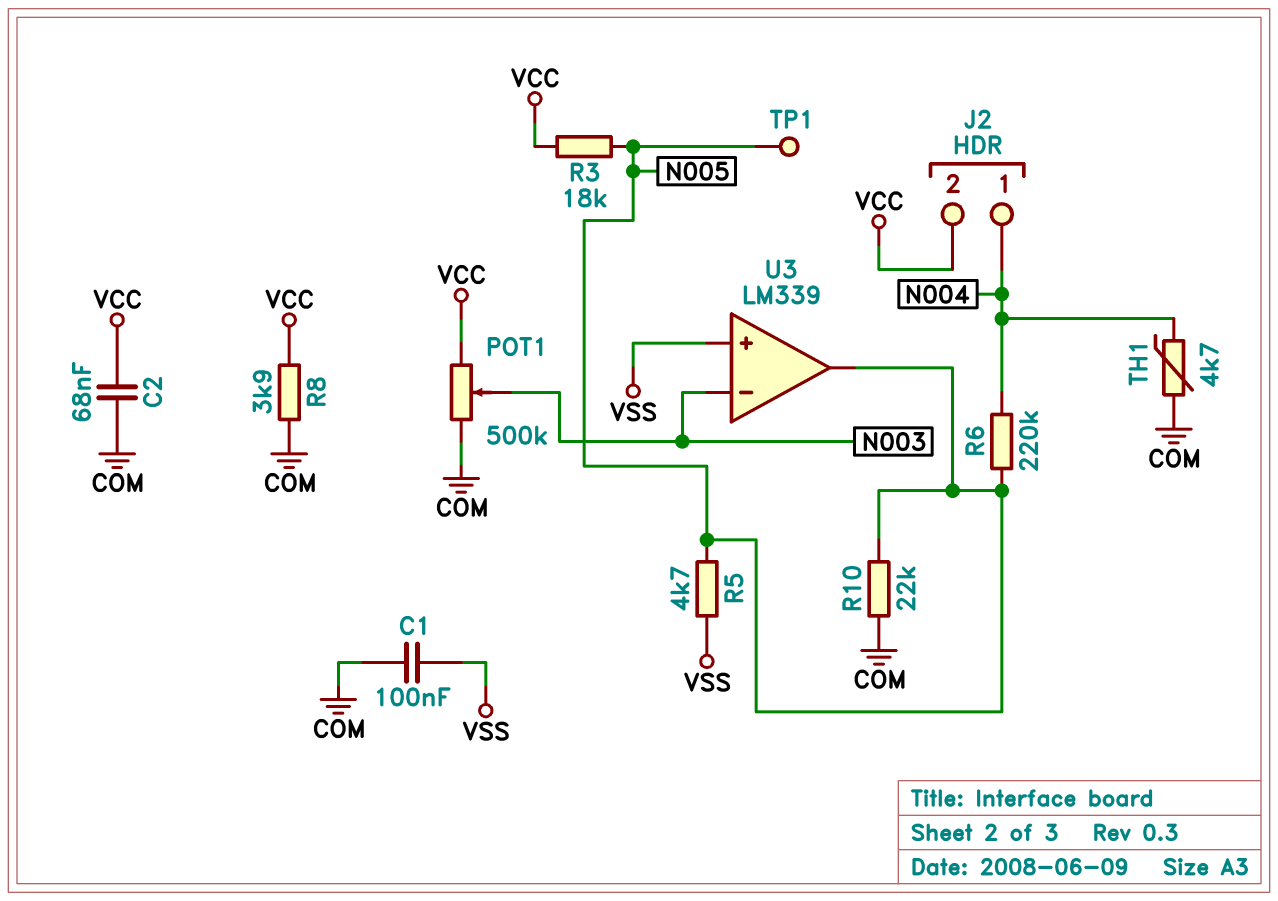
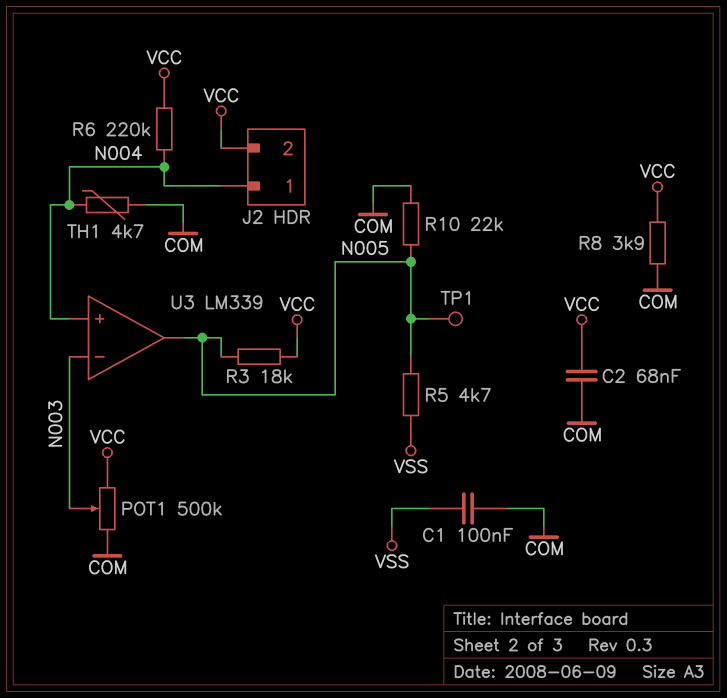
R6: 220k (N004, N005) -> 220k (N004, VCC)
U3 pin in+: VSS -> N004

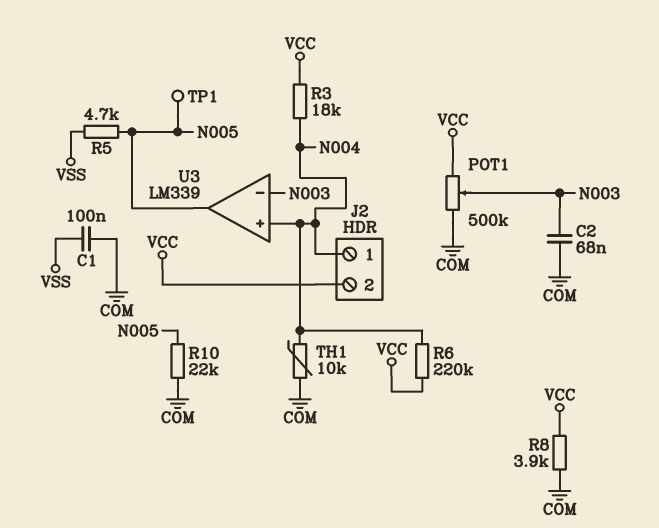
C2: 68nF (COM, VCC) -> 68nF (COM, N003)
R3: 18k (N005, VCC) -> 18k (N004, VCC)
TH1: 4.7k (COM, N004) -> 10k (COM, N004)

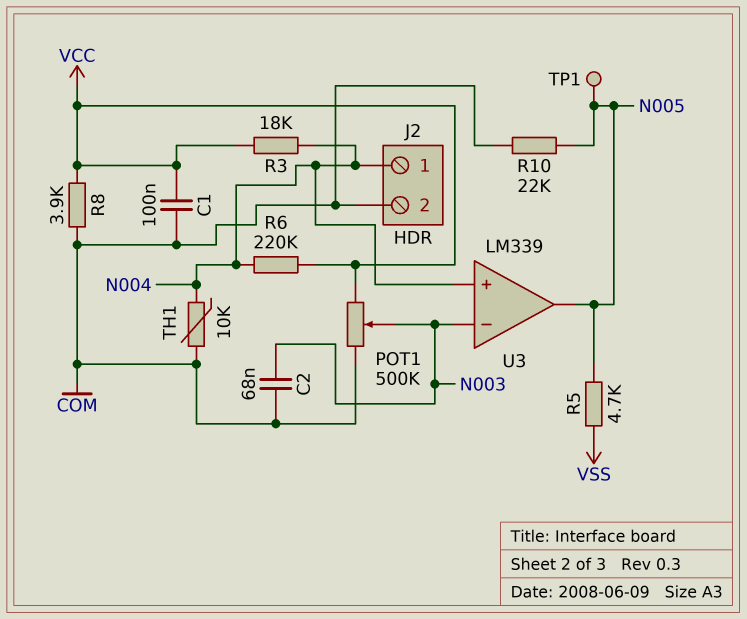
C1: 100nF (COM, VSS) -> 100nF (COM, VCC)
J2 pin 2: VCC -> COM

